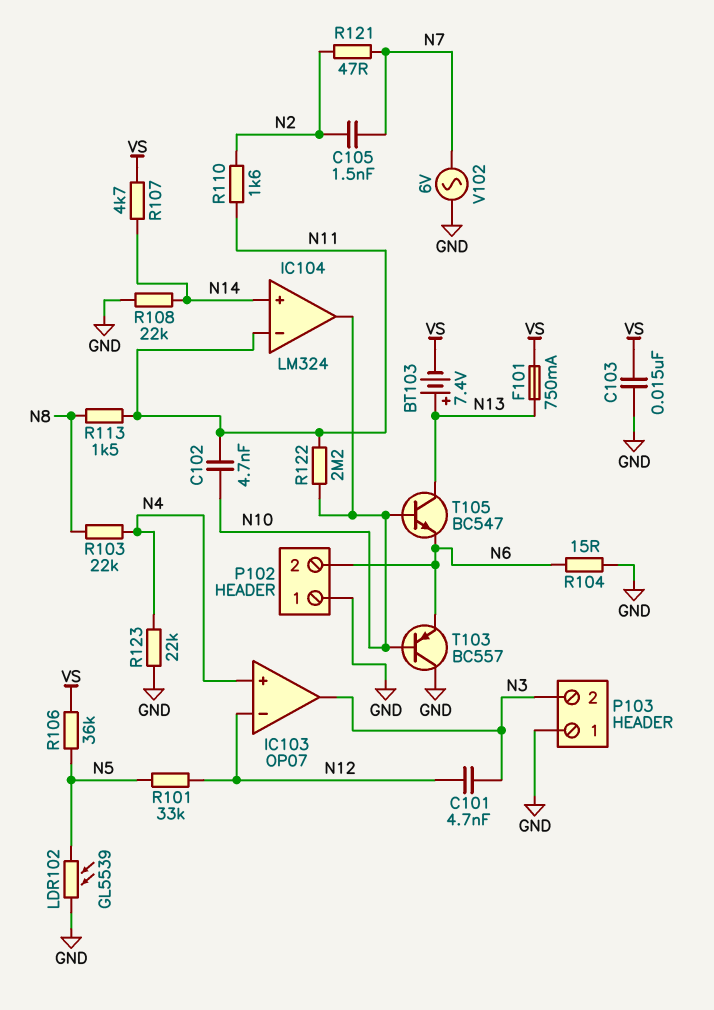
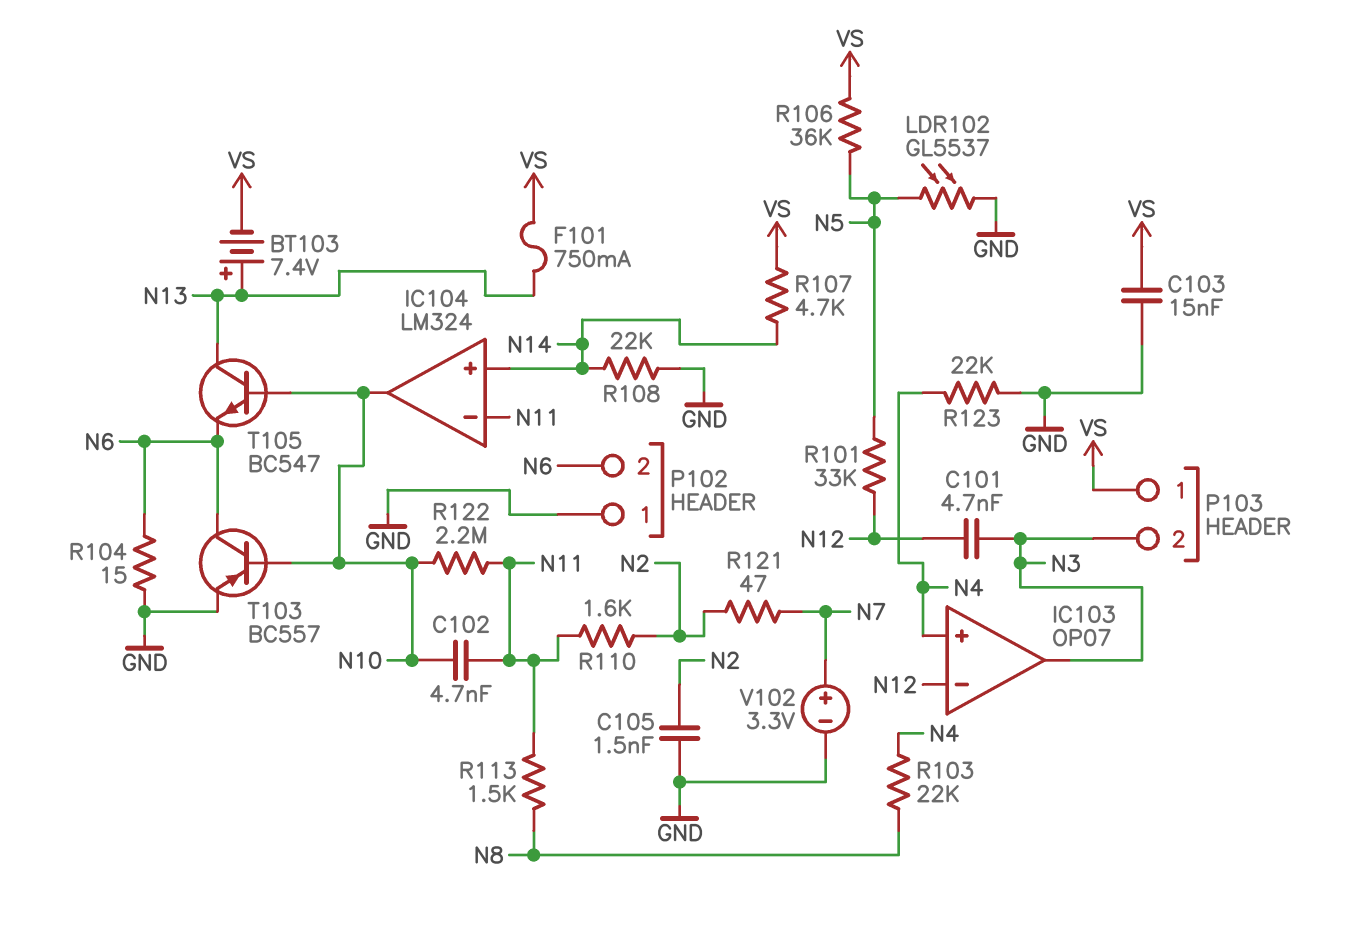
C105: 1.5nF (N2, N7) -> 1.5nF (GND, N2)
LDR102: GL5539 (GND, N5) -> GL5537 (GND, N5)
P103 pin 1: GND -> VS
T103: PNP BC557 (B N10, C GND, E N6) -> PNP BC557 (B N10, C N6, E GND)
V102: AC 6V (GND, N7) -> 3.3V (plus N7, minus GND)

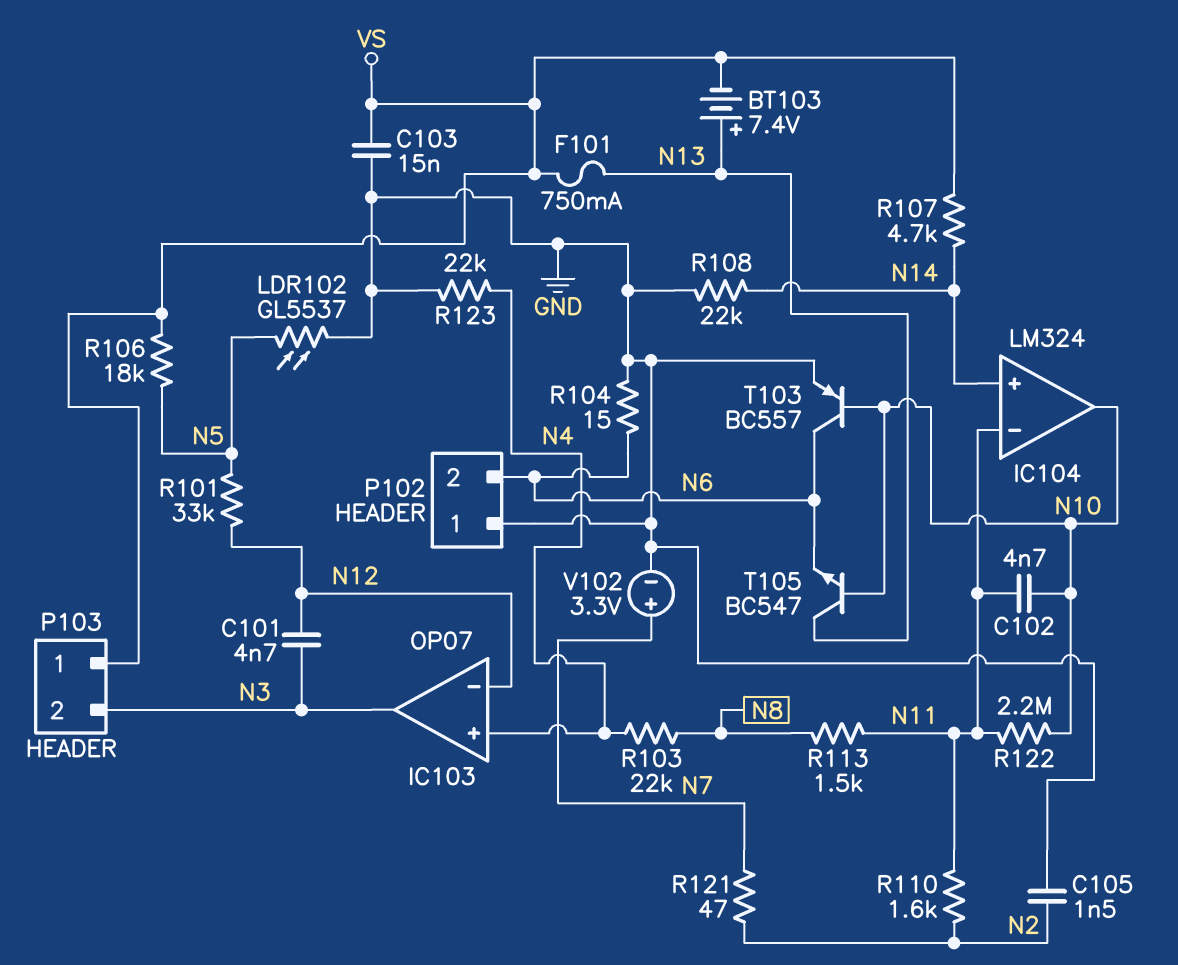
R106: 36k (N5, VS) -> 18k (N5, VS)

